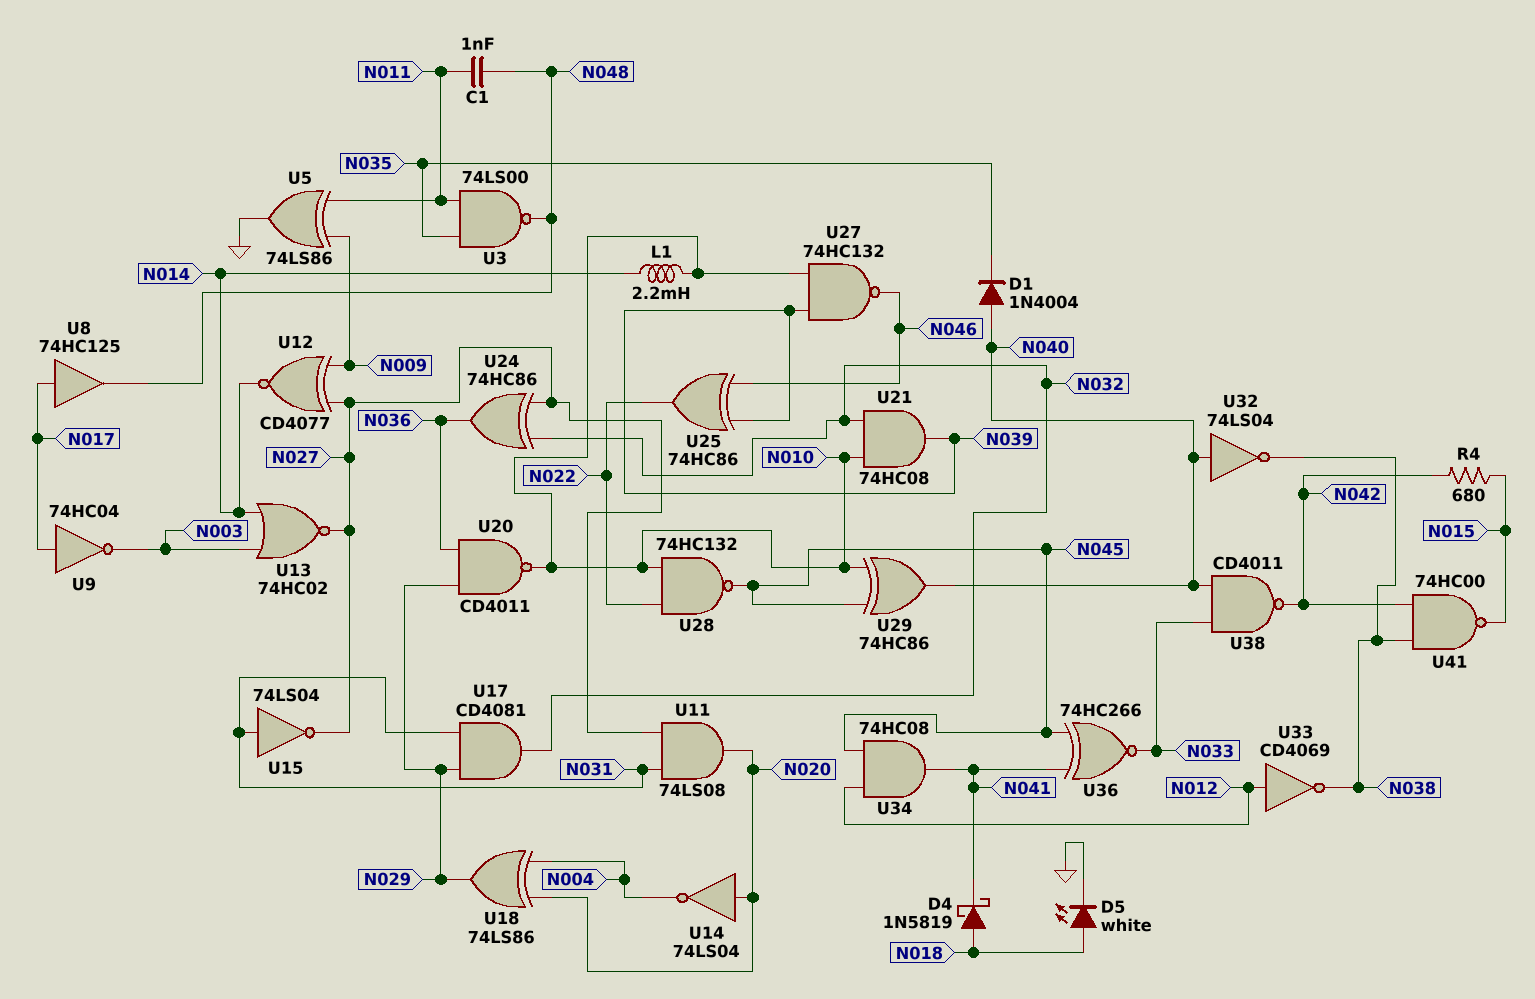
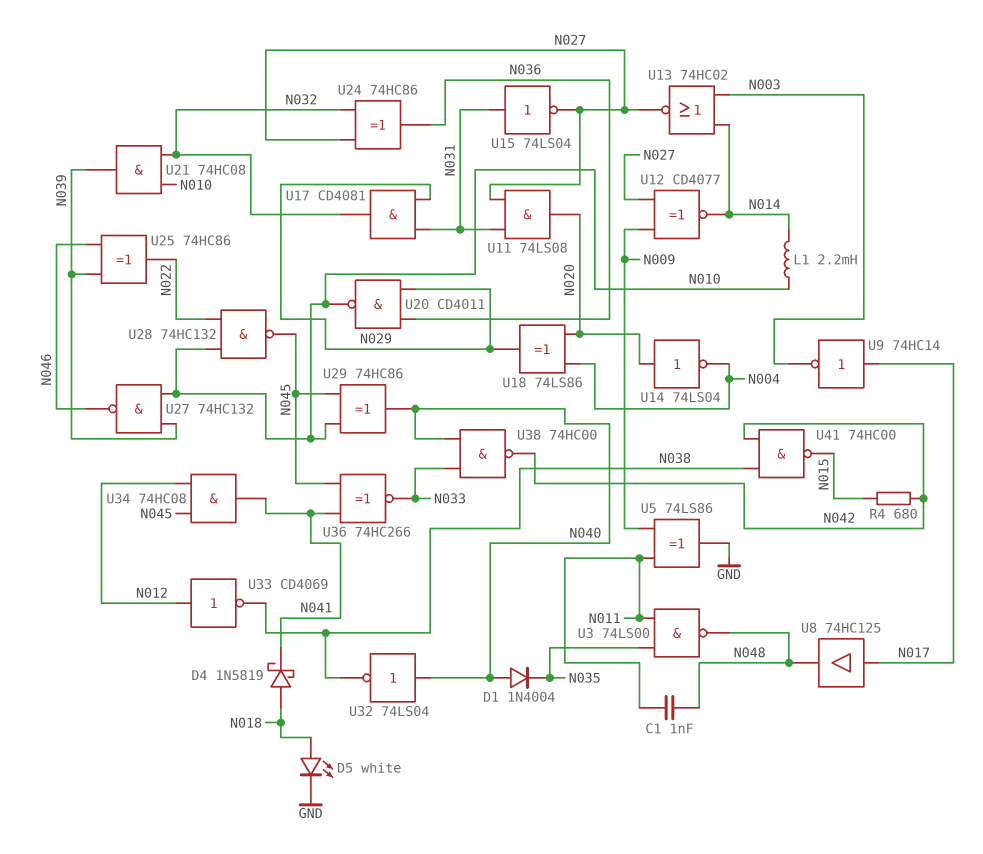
U9: NOT 74HC04 (in N017, out N003) -> NOT 74HC14 (in N017, out N003)
U38: NAND CD4011 (in N033, in N040, out N042) -> NAND 74HC00 (in N033, in N040, out N042)

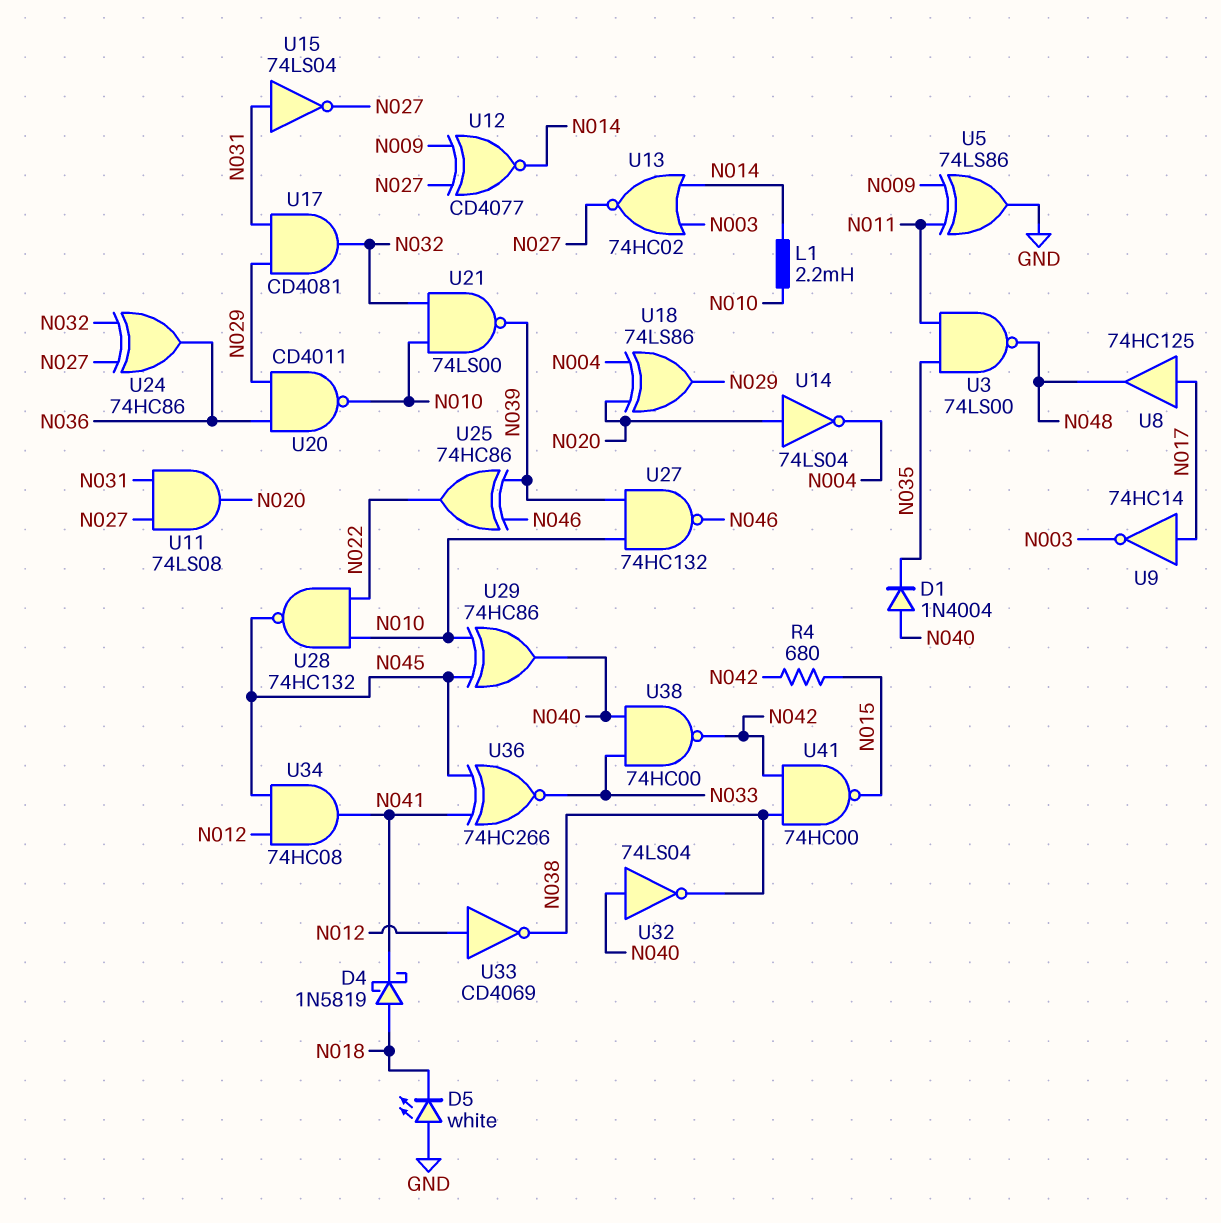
C1: 1nF (N011, N048) -> none
D5: LED white (A N018, K GND) -> LED white (A GND, K N018)
U21: AND 74HC08 (in N010, in N032, out N039) -> NAND 74LS00 (in N010, in N032, out N039)

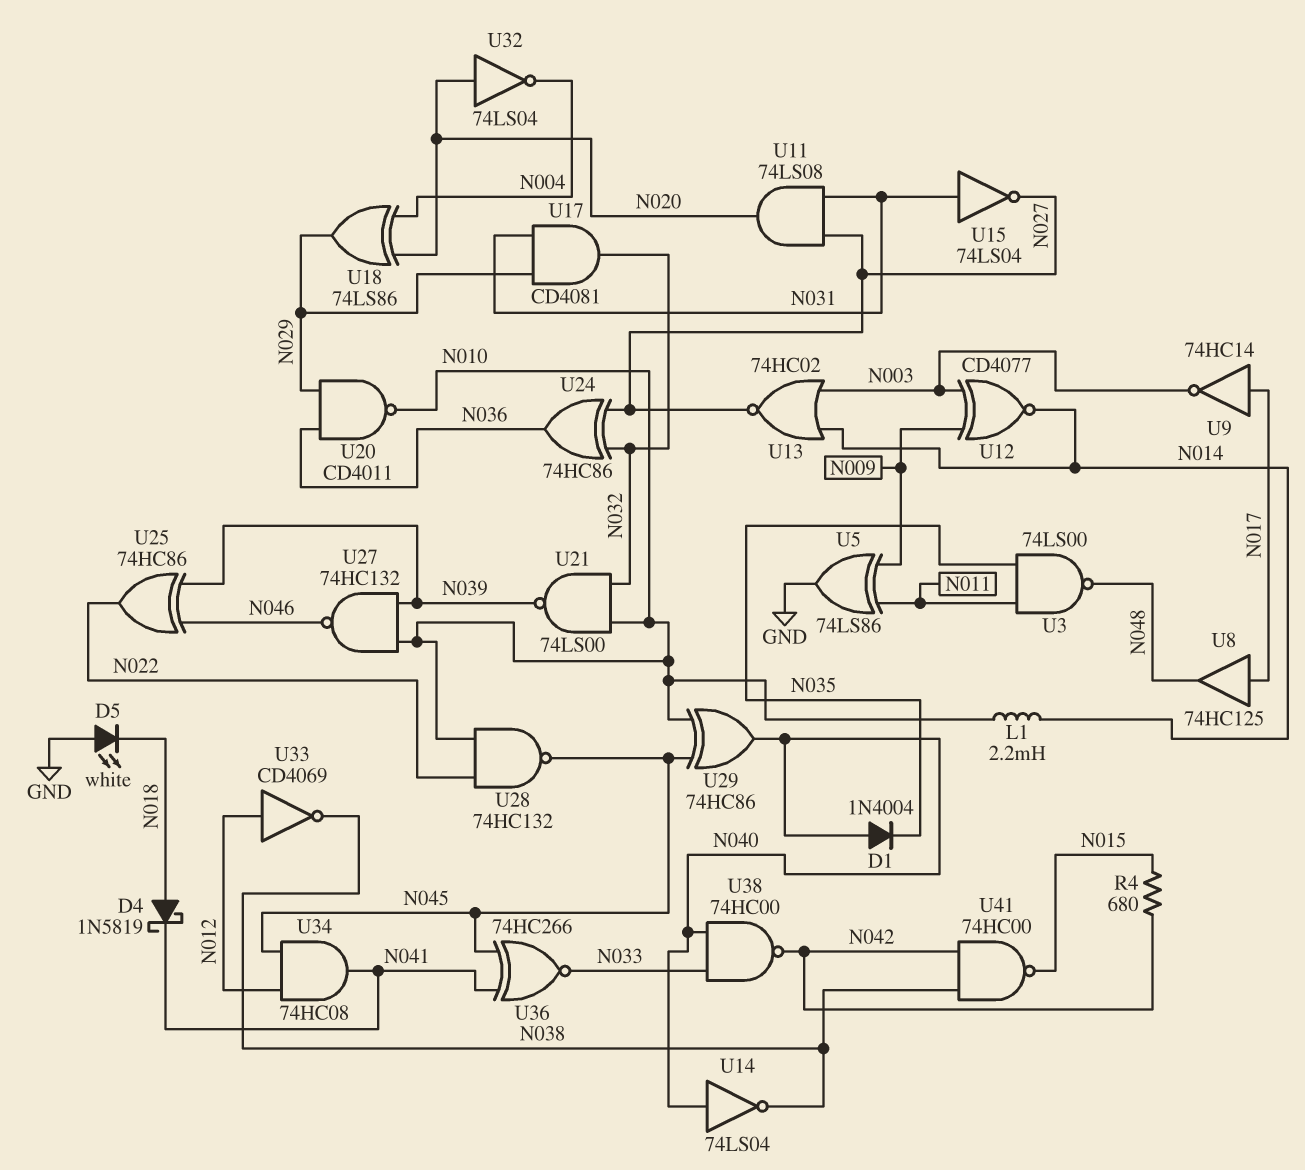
U12: XNOR CD4077 (in N009, in N027, out N014) -> XNOR CD4077 (in N003, in N009, out N014)
U14: NOT 74LS04 (in N020, out N004) -> NOT 74LS04 (in N040, out N038)
U32: NOT 74LS04 (in N040, out N038) -> NOT 74LS04 (in N020, out N004)

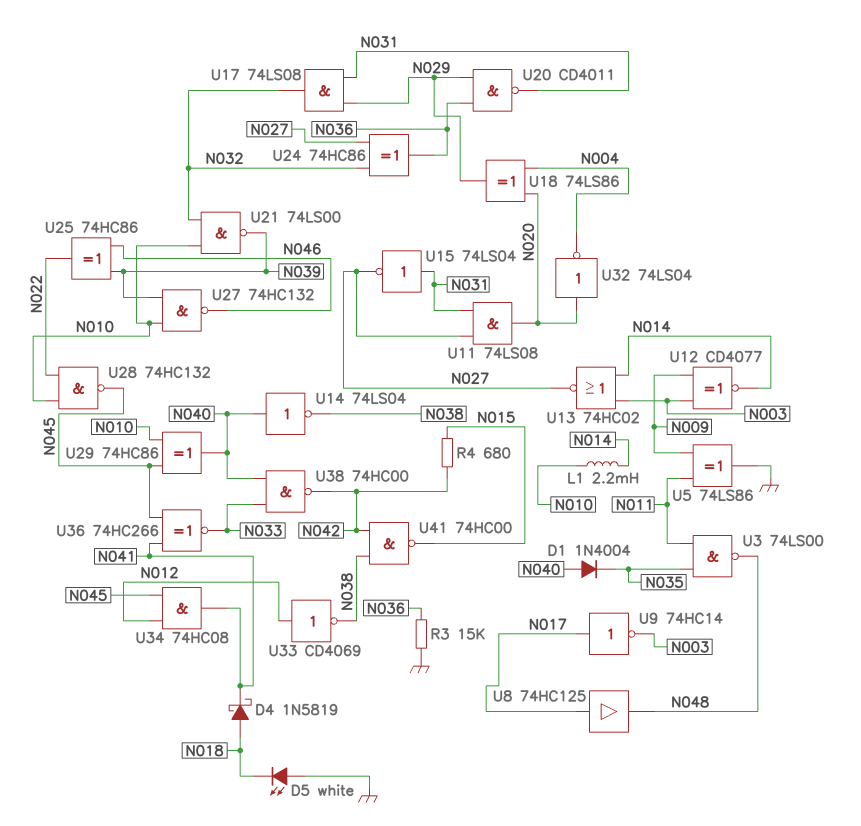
R3: none -> 15k (GND, N036)
U17: AND CD4081 (in N029, in N031, out N032) -> AND 74LS08 (in N029, in N031, out N032)
U20: NAND CD4011 (in N029, in N036, out N010) -> NAND CD4011 (in N029, in N036, out N031)

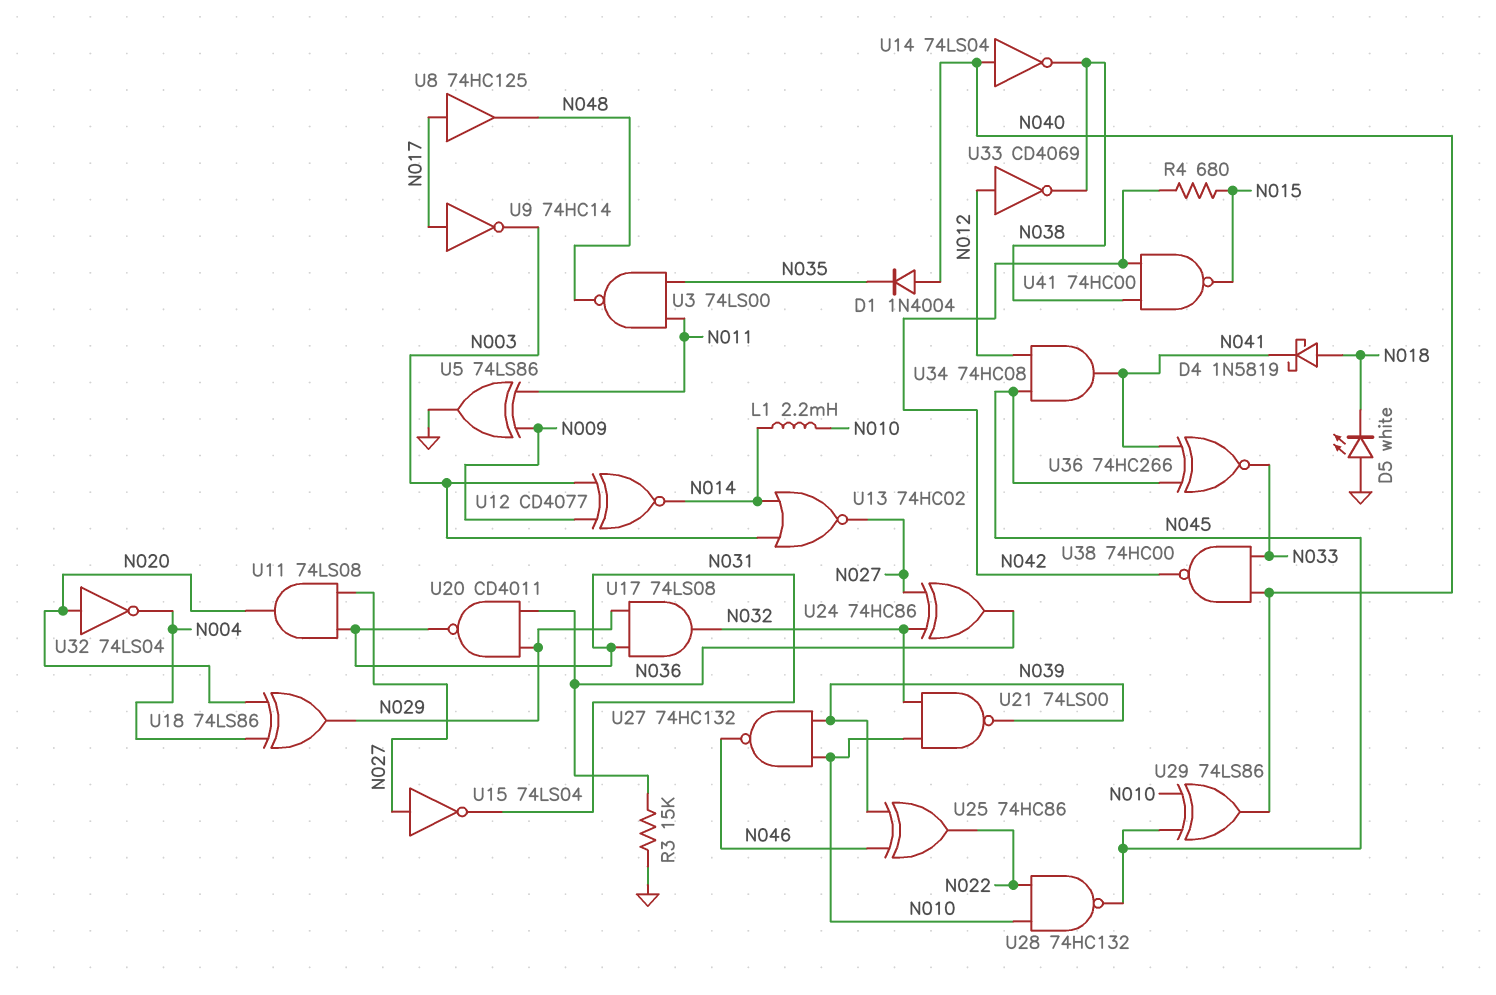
U15: NOT 74LS04 (in N031, out N027) -> NOT 74LS04 (in N027, out N031)
U29: XOR 74HC86 (in N010, in N045, out N040) -> XOR 74LS86 (in N010, in N045, out N040)

